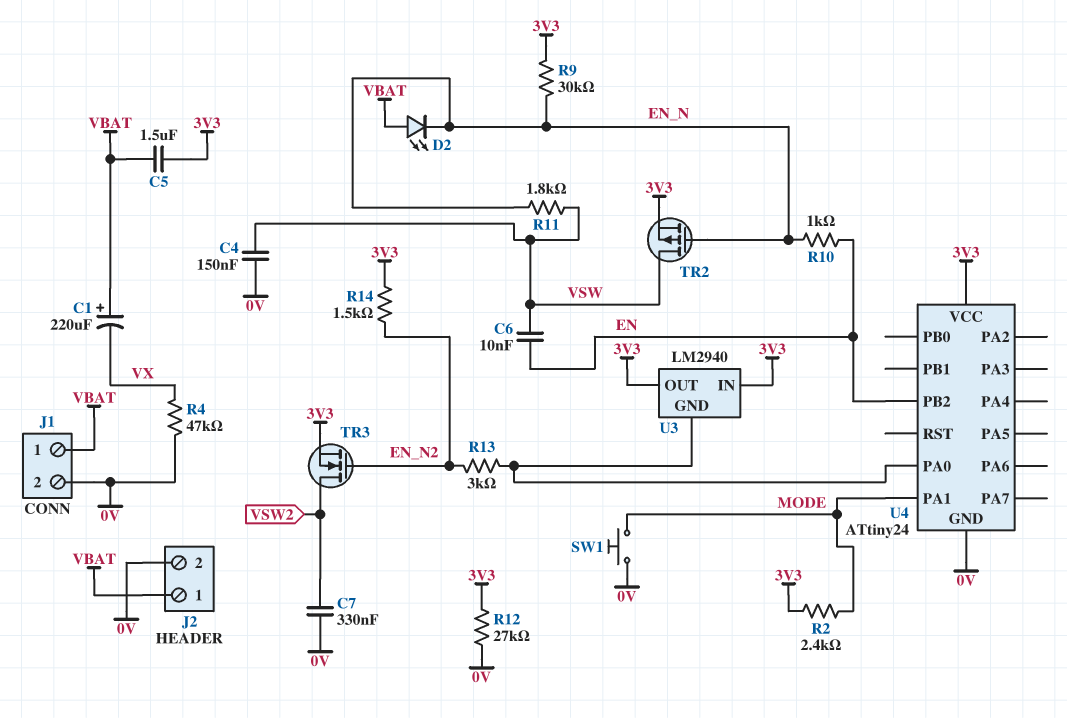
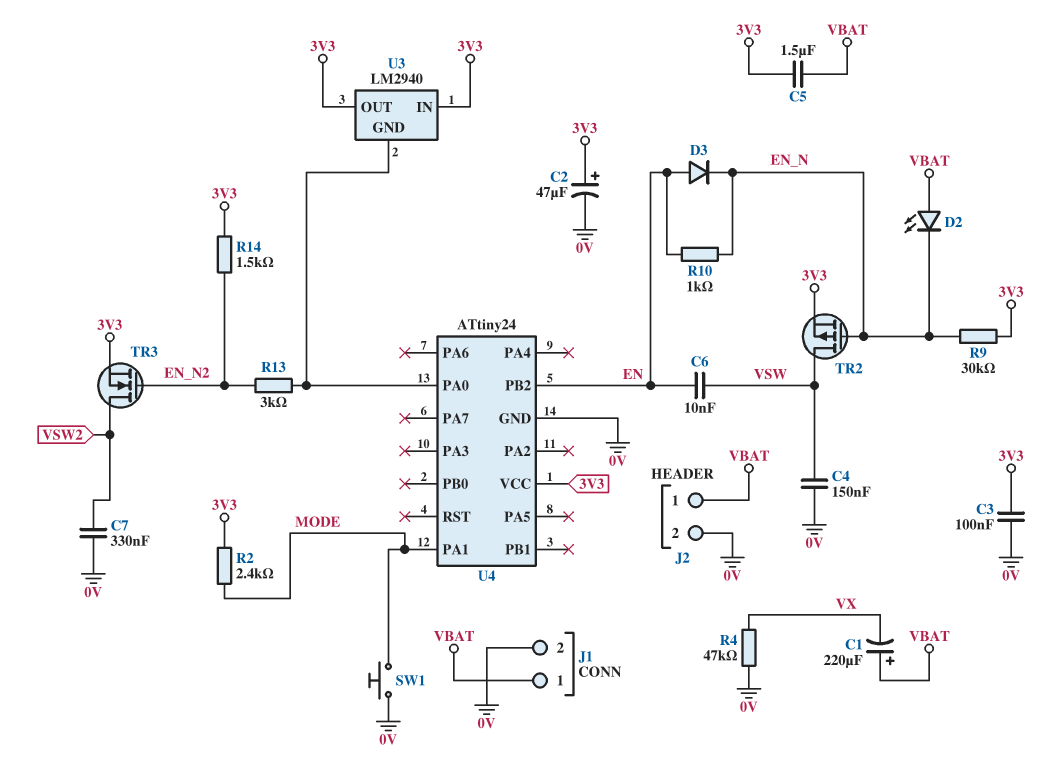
C2: none -> 47uF (plus 3V3, minus 0V)
C3: none -> 100nF (0V, 3V3)
D3: none -> diode (A EN, K EN_N)
R11: 1.8k (EN_N, VSW) -> none
R12: 27k (0V, 3V3) -> none

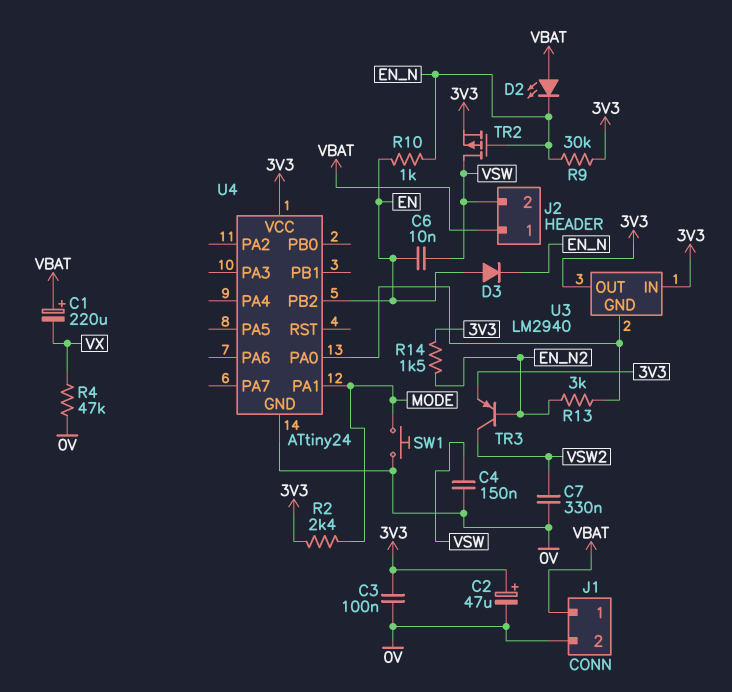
C5: 1.5uF (3V3, VBAT) -> none
J2 pin 2: 0V -> VSW
TR3: NMOS (G EN_N2, D VSW2, S 3V3) -> PNP (B EN_N2, C VSW2, E 3V3)

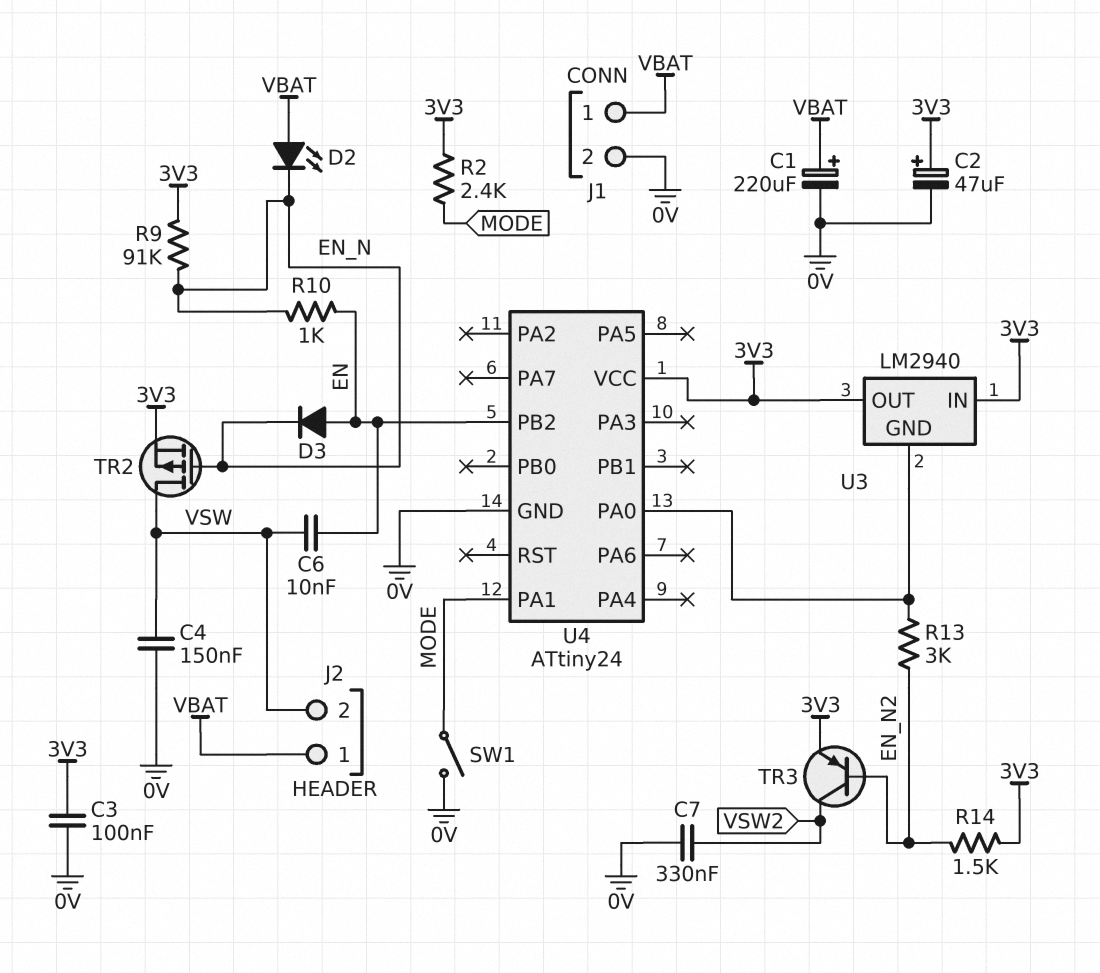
C1: 220uF (plus VBAT, minus VX) -> 220uF (plus VBAT, minus 0V)
R4: 47k (0V, VX) -> none
R9: 30k (3V3, EN_N) -> 91k (3V3, EN_N)
SW1: button (0V, MODE) -> switch (0V, MODE)

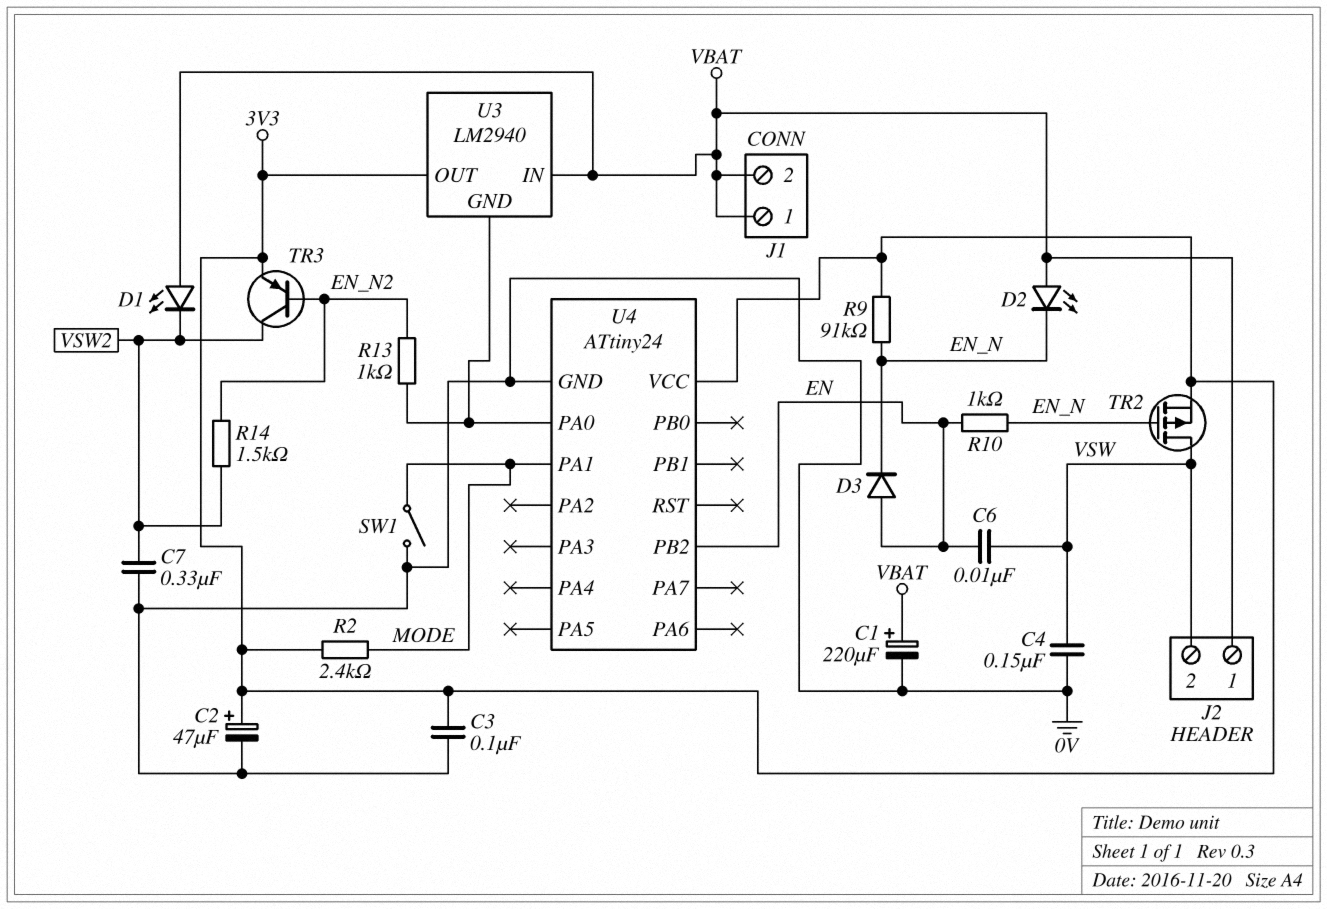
D1: none -> LED (A VBAT, K VSW2)
J1 pin 2: 0V -> VBAT
R13: 3k (EN_N2, U3/GND) -> 1k (EN_N2, U3/GND)
R14: 1.5k (3V3, EN_N2) -> 1.5k (EN_N2, VSW2)
U3 pin IN: 3V3 -> VBAT

